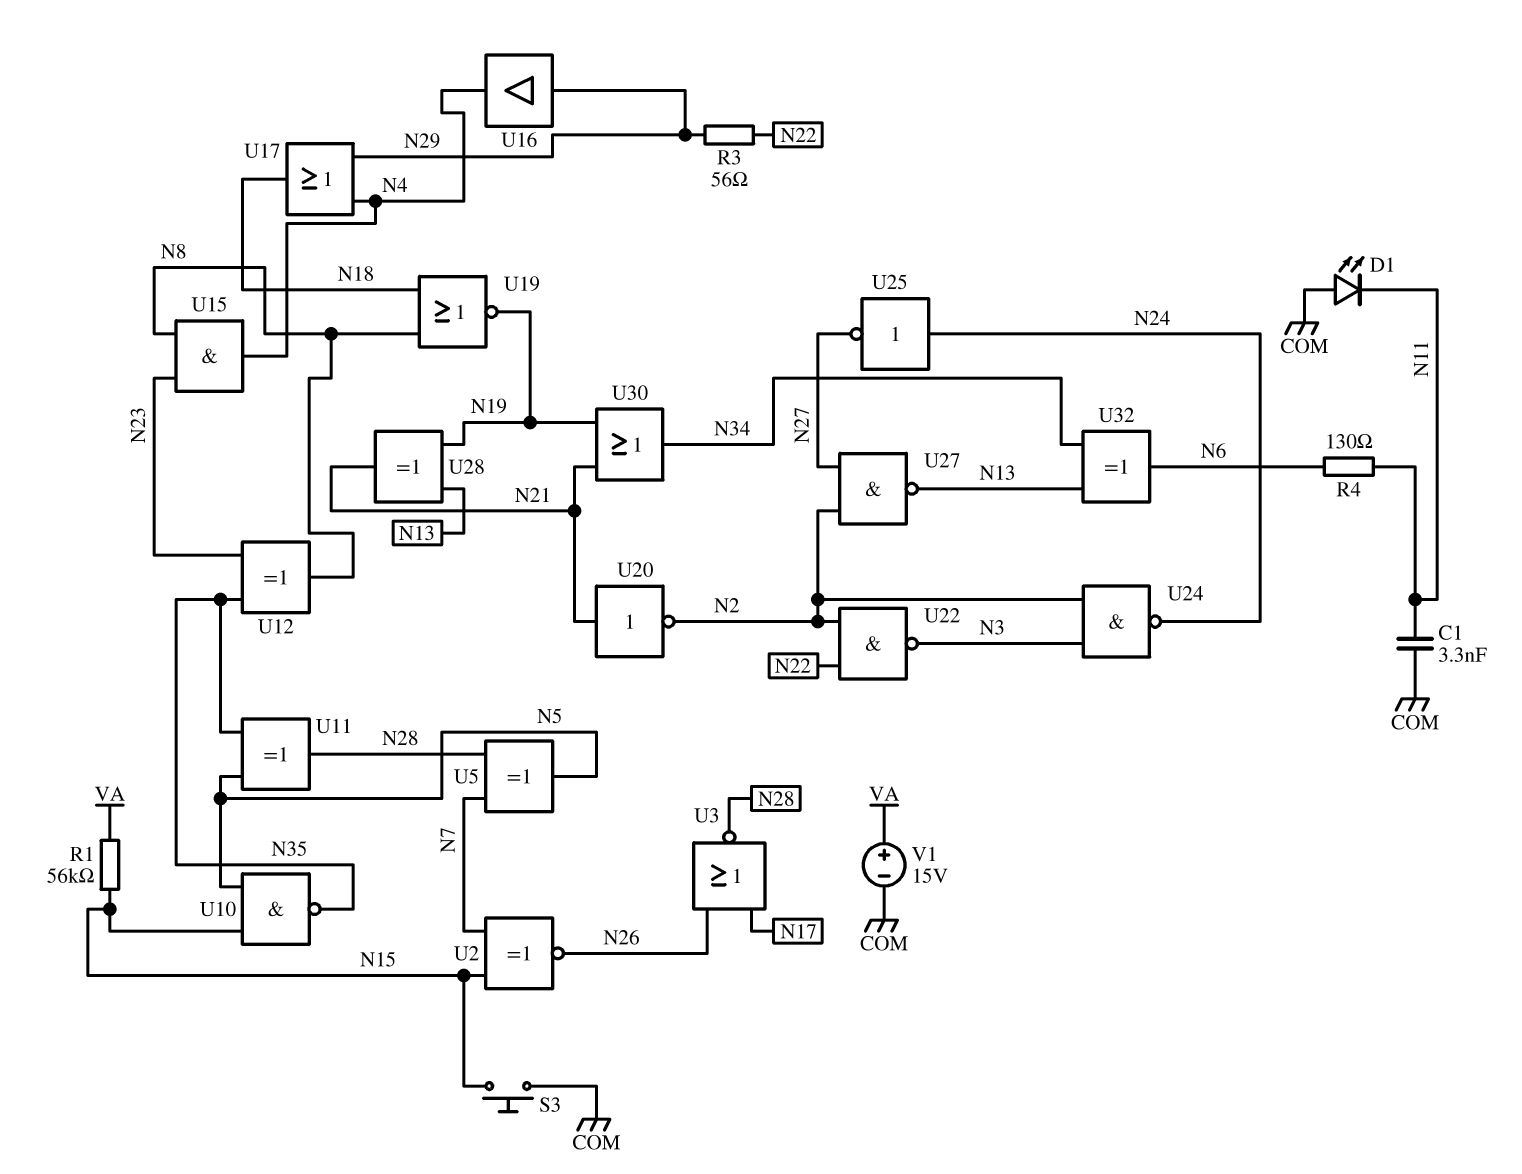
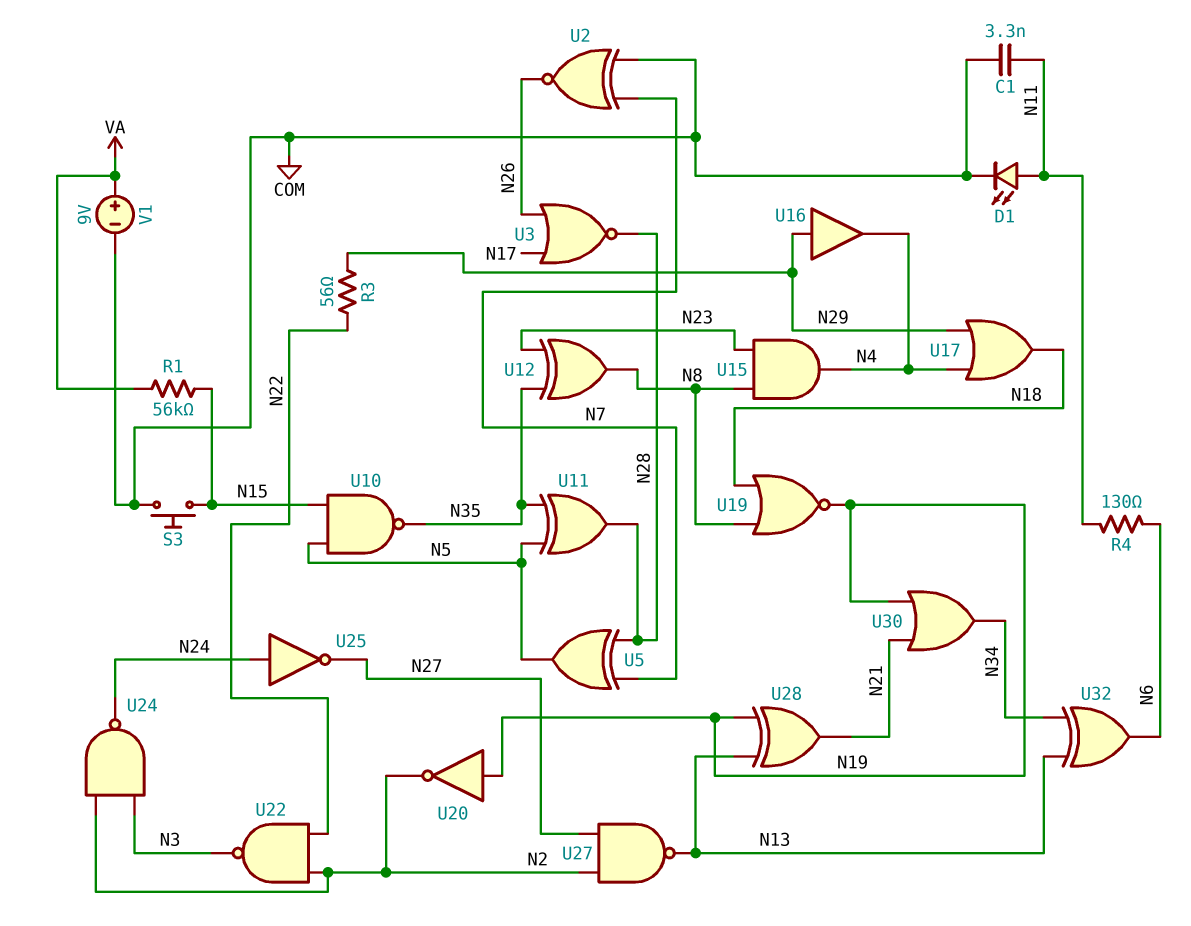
D1: LED (A COM, K N11) -> LED (A N11, K COM)
U2: XNOR (in N7, in N15, out N26) -> XNOR (in COM, in N7, out N26)
U20: NOT (in N21, out N2) -> NOT (in N19, out N2)
V1: 15V (plus VA, minus COM) -> 9V (plus VA, minus COM)

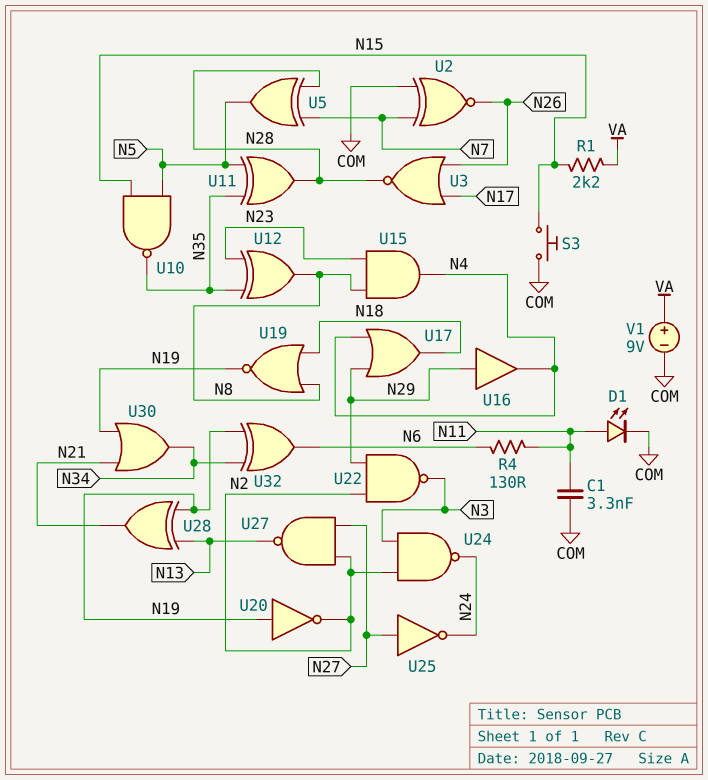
R1: 56k (N15, VA) -> 2.2k (N15, VA)
R3: 56 (N22, N29) -> none
U22: NAND (in N2, in N22, out N3) -> NAND (in N2, in N29, out N3)
U25: NOT (in N24, out N27) -> NOT (in N27, out N24)
U32: XOR (in N13, in N34, out N6) -> XOR (in N19, in N34, out N6)

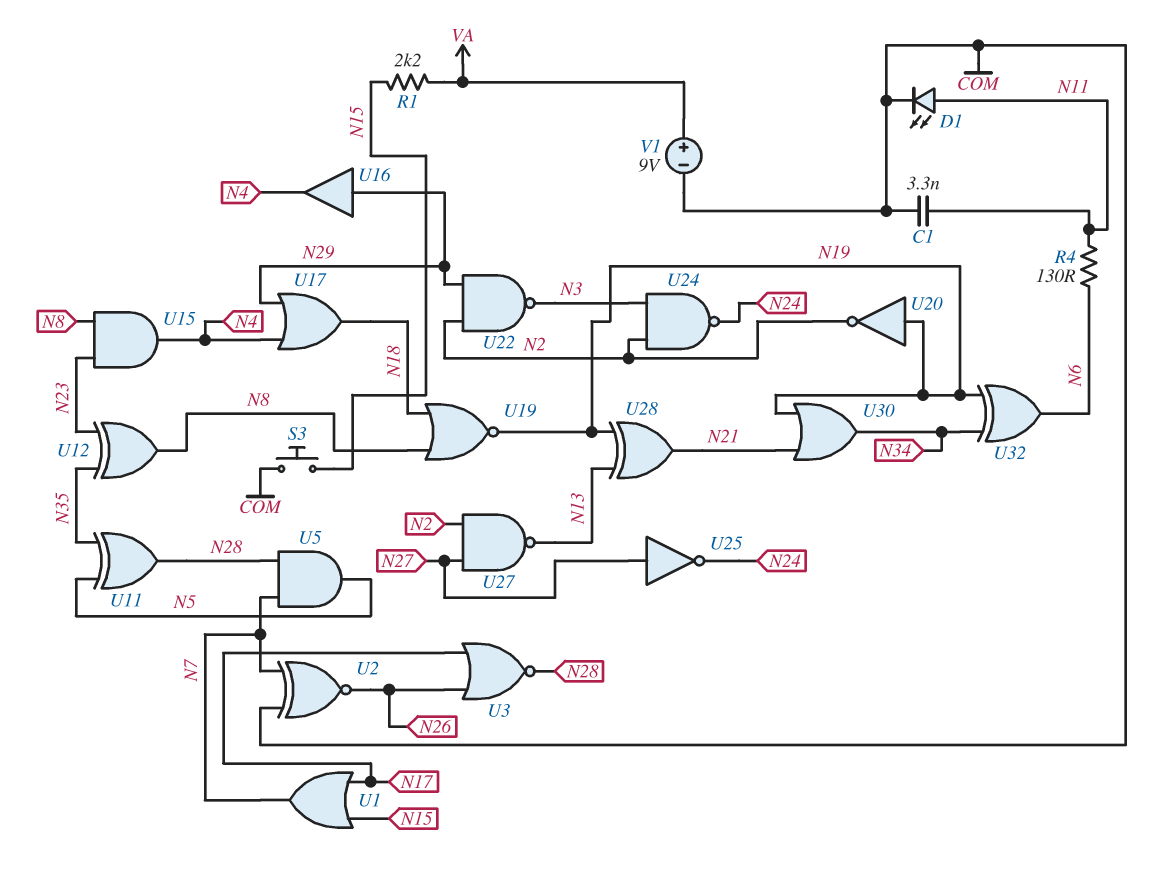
U1: none -> OR (in N15, in N17, out N7)
U5: XOR (in N7, in N28, out N5) -> AND (in N7, in N28, out N5)
U10: NAND (in N5, in N15, out N35) -> none

